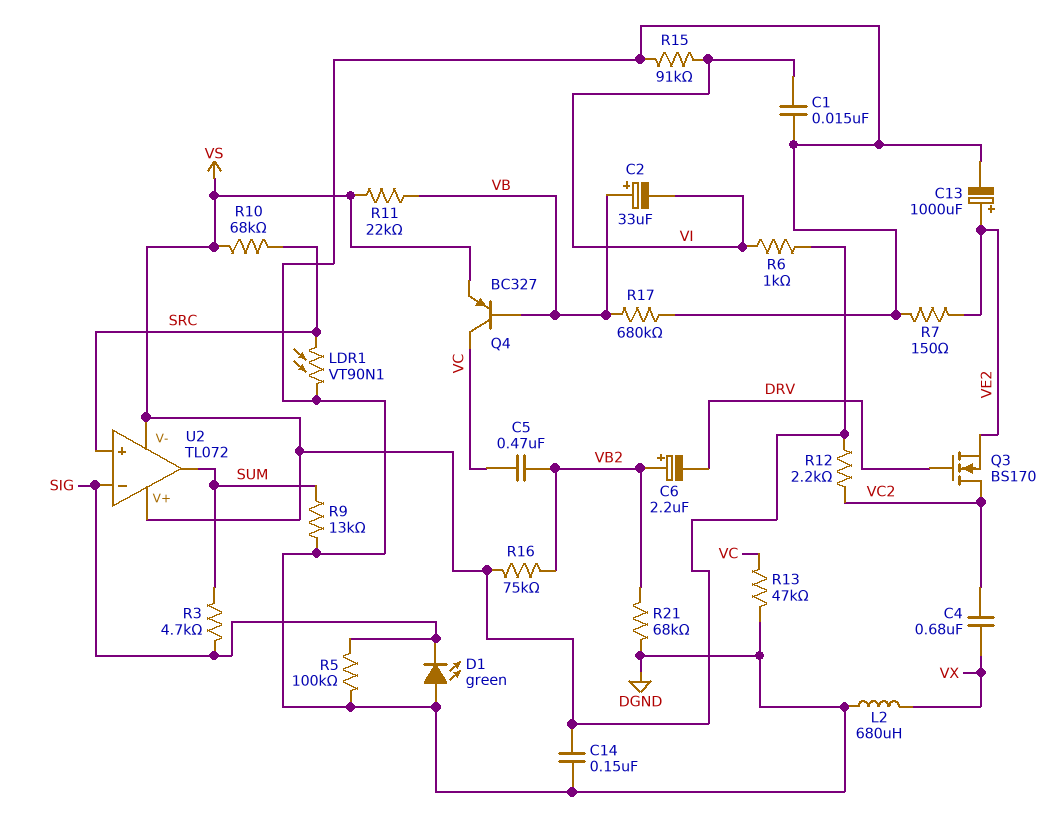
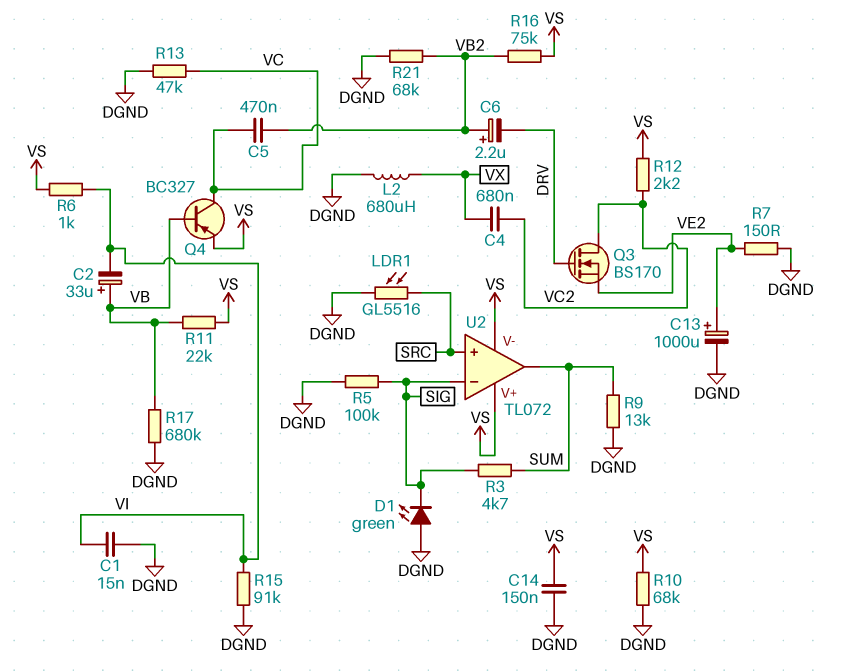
LDR1: VT90N1 (DGND, SRC) -> GL5516 (DGND, SRC)
R10: 68k (SRC, VS) -> 68k (DGND, VS)

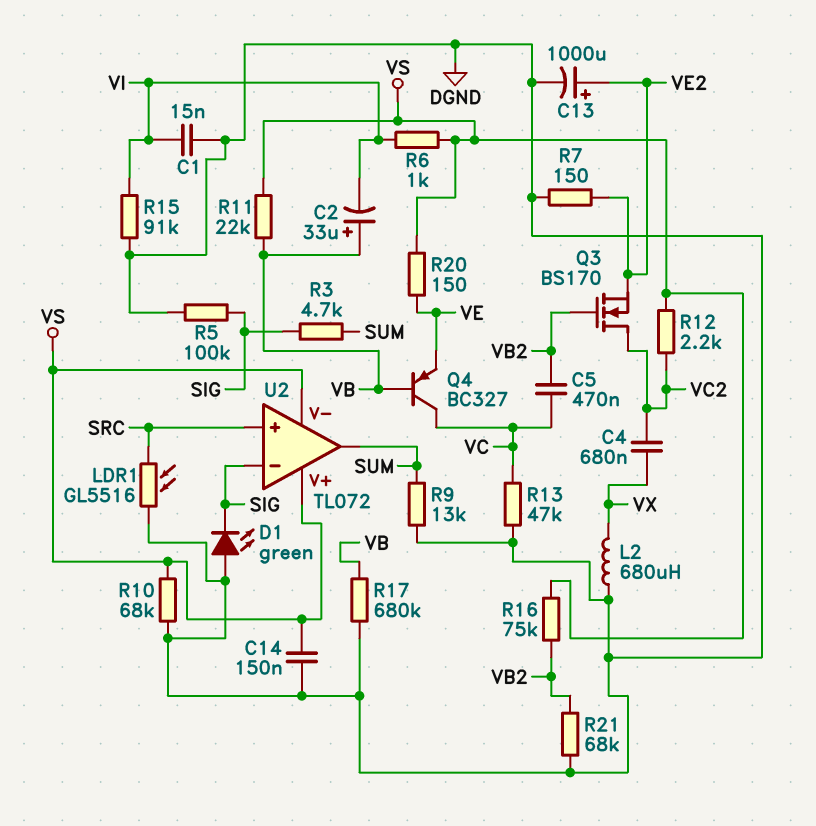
C6: 2.2uF (plus VB2, minus DRV) -> none
Q3: NMOS BS170 (G DRV, D VC2, S VE2) -> NMOS BS170 (G VB2, D VC2, S VE2)
Q4: PNP BC327 (B VB, C VC, E VS) -> PNP BC327 (B VB, C VC, E VE)
R20: none -> 150 (VE, VS)

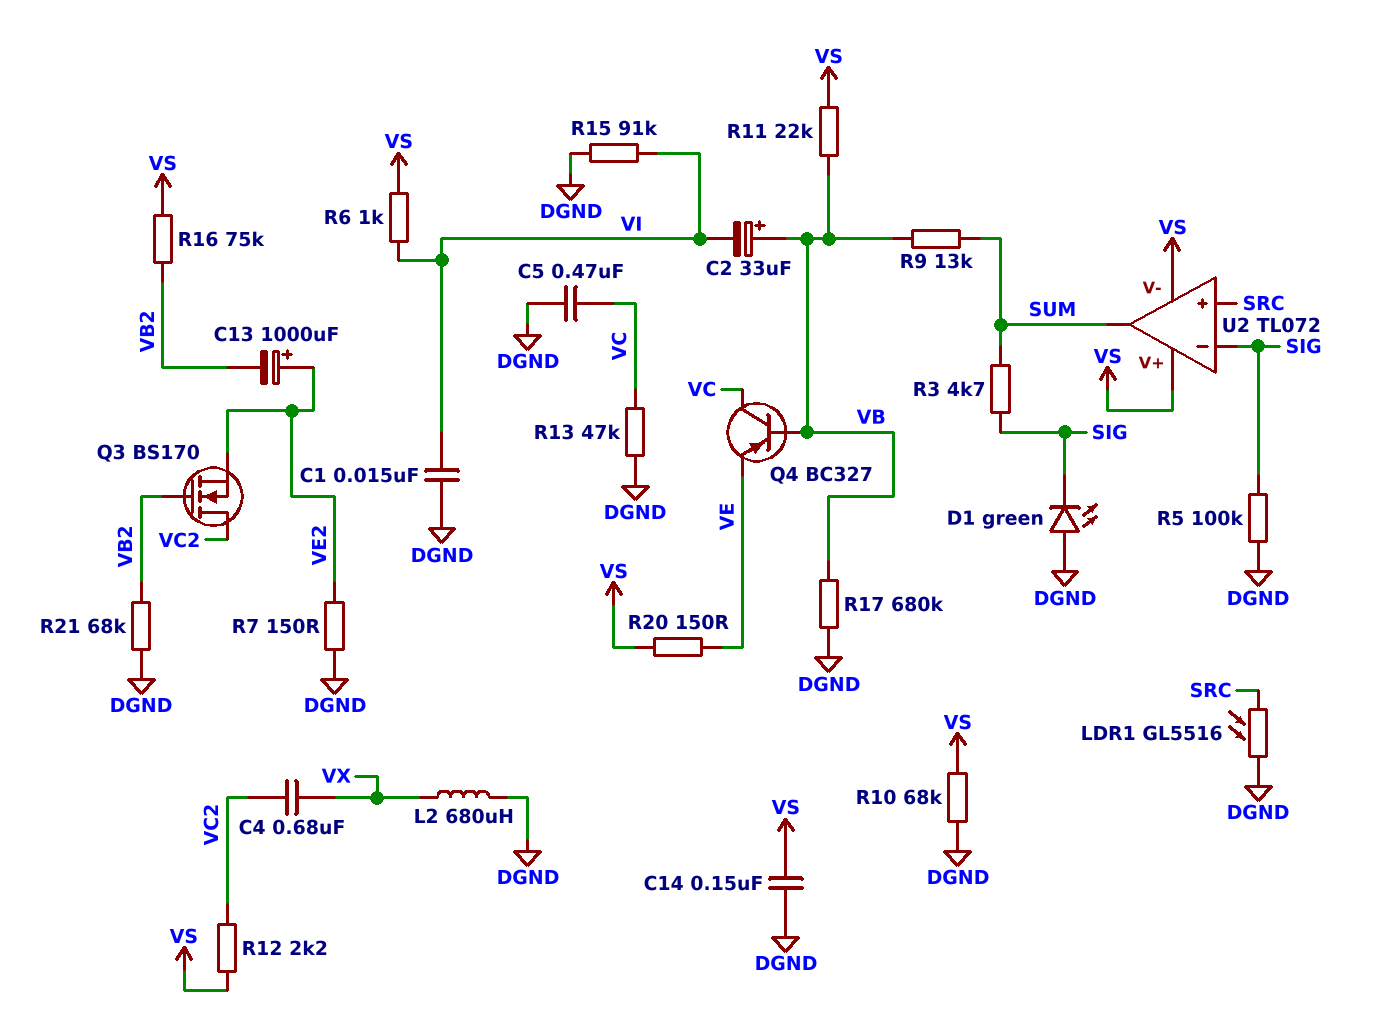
C5: 470nF (VB2, VC) -> 470nF (DGND, VC)
C13: 1000uF (plus VE2, minus DGND) -> 1000uF (plus VE2, minus VB2)
R9: 13k (DGND, SUM) -> 13k (SUM, VB)

